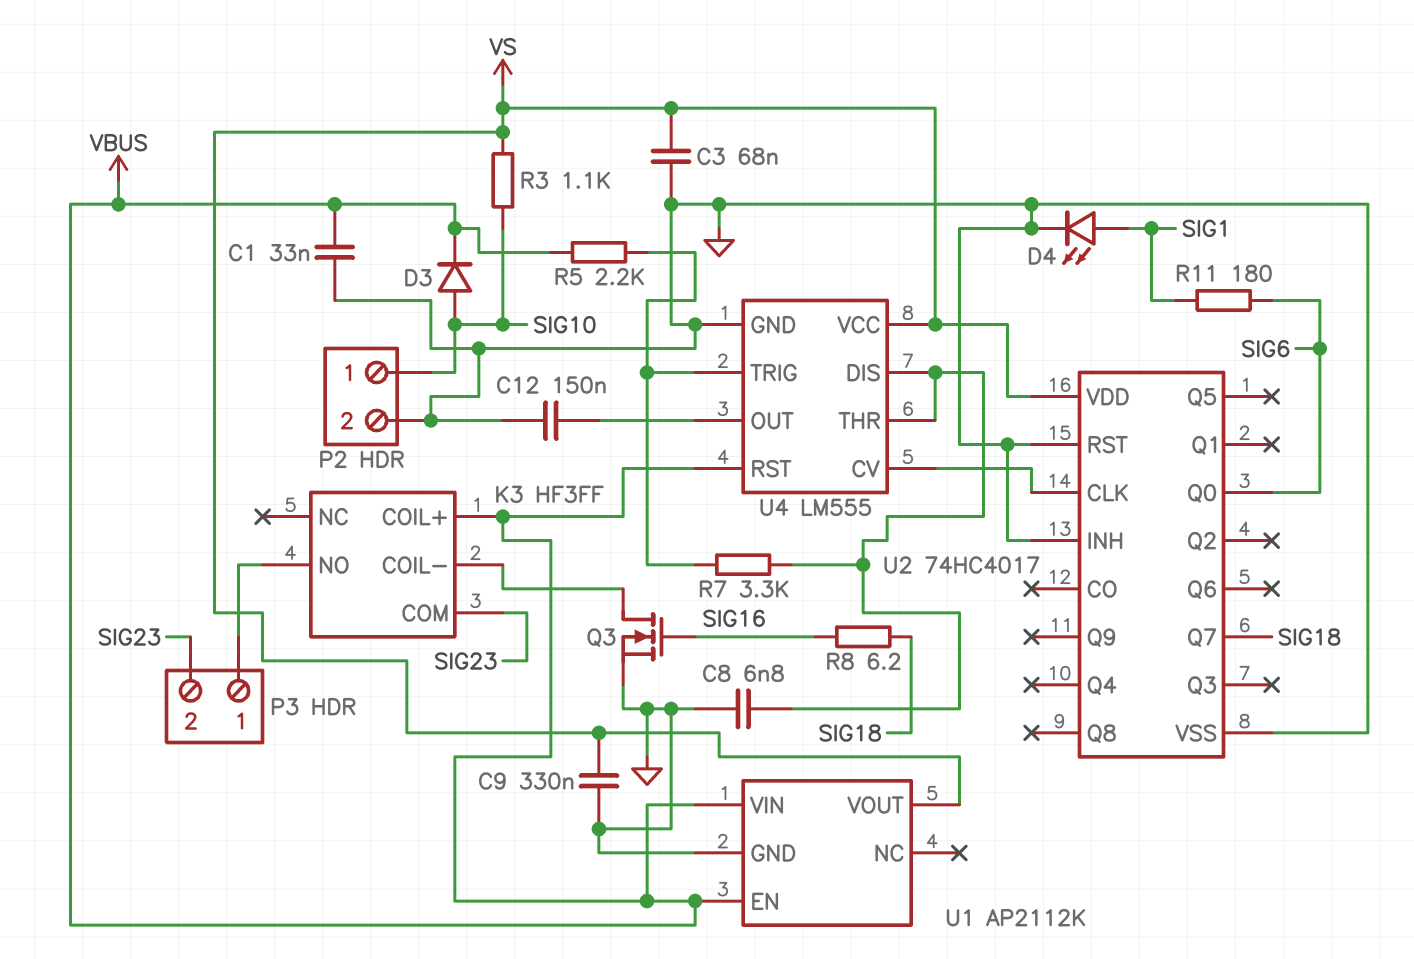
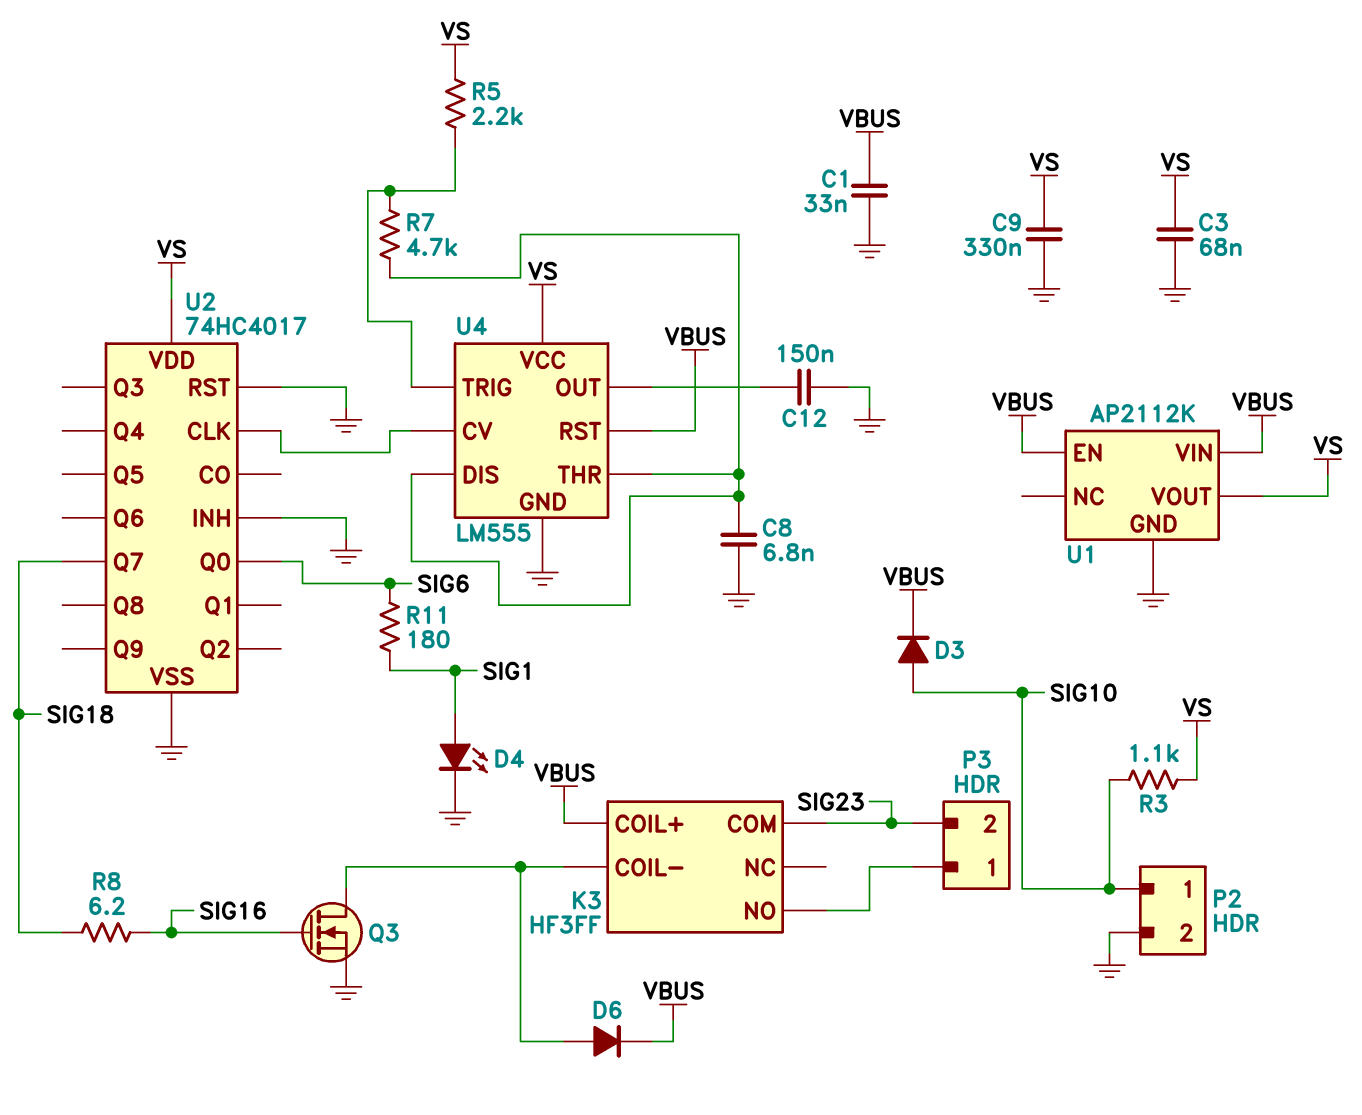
D6: none -> diode (A K3/COIL-, K VBUS)
R5: 2.2k (U4/TRIG, VBUS) -> 2.2k (U4/TRIG, VS)
R7: 3.3k (U4/DIS, U4/TRIG) -> 4.7k (U4/DIS, U4/TRIG)

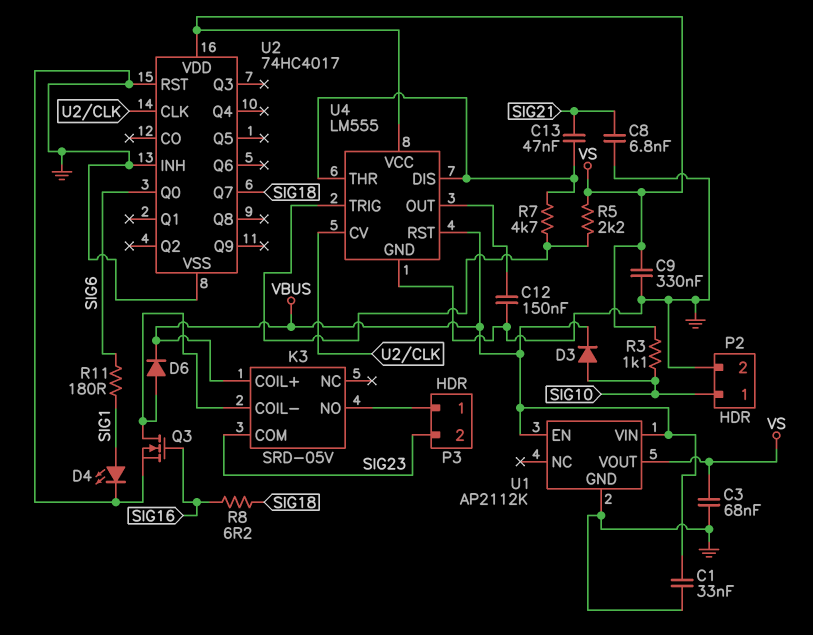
C8: 6.8nF (GND, U4/DIS) -> 6.8nF (GND, SIG21)
C13: none -> 47nF (SIG21, U4/DIS)
K3: HF3FF -> SRD-05V

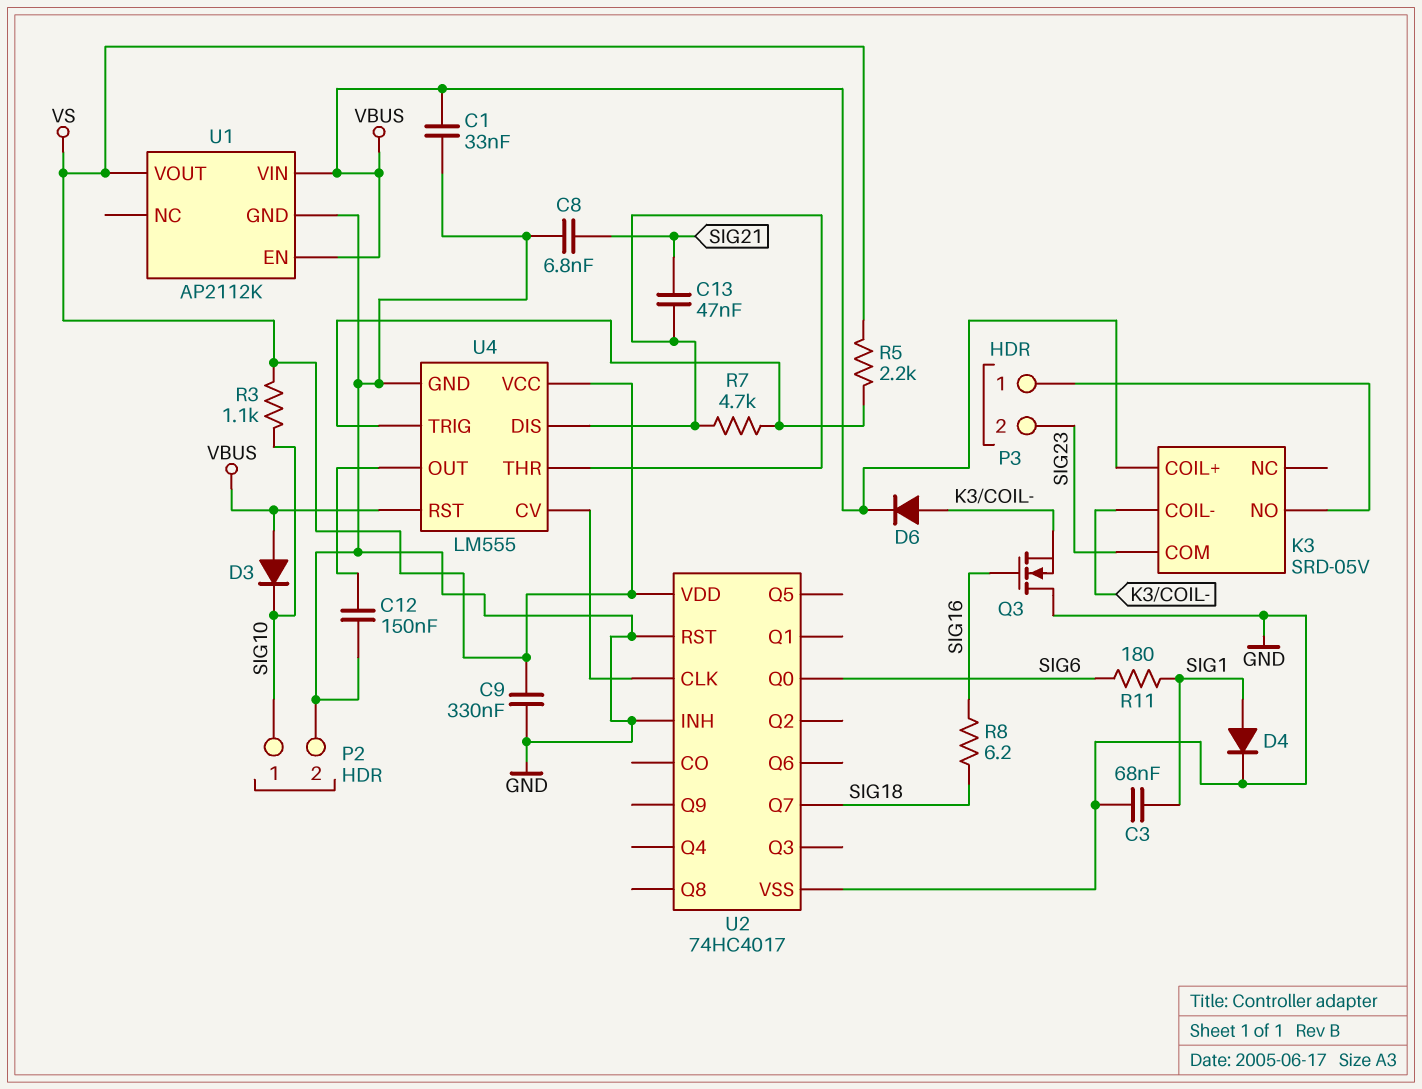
C3: 68nF (GND, VS) -> 68nF (GND, SIG1)
D3: diode (A SIG10, K VBUS) -> diode (A VBUS, K SIG10)
D4: LED (A SIG1, K GND) -> diode (A SIG1, K GND)
Q3: NMOS (G SIG16, D K3/COIL-, S GND) -> NMOS (G SIG16, D GND, S K3/COIL-)

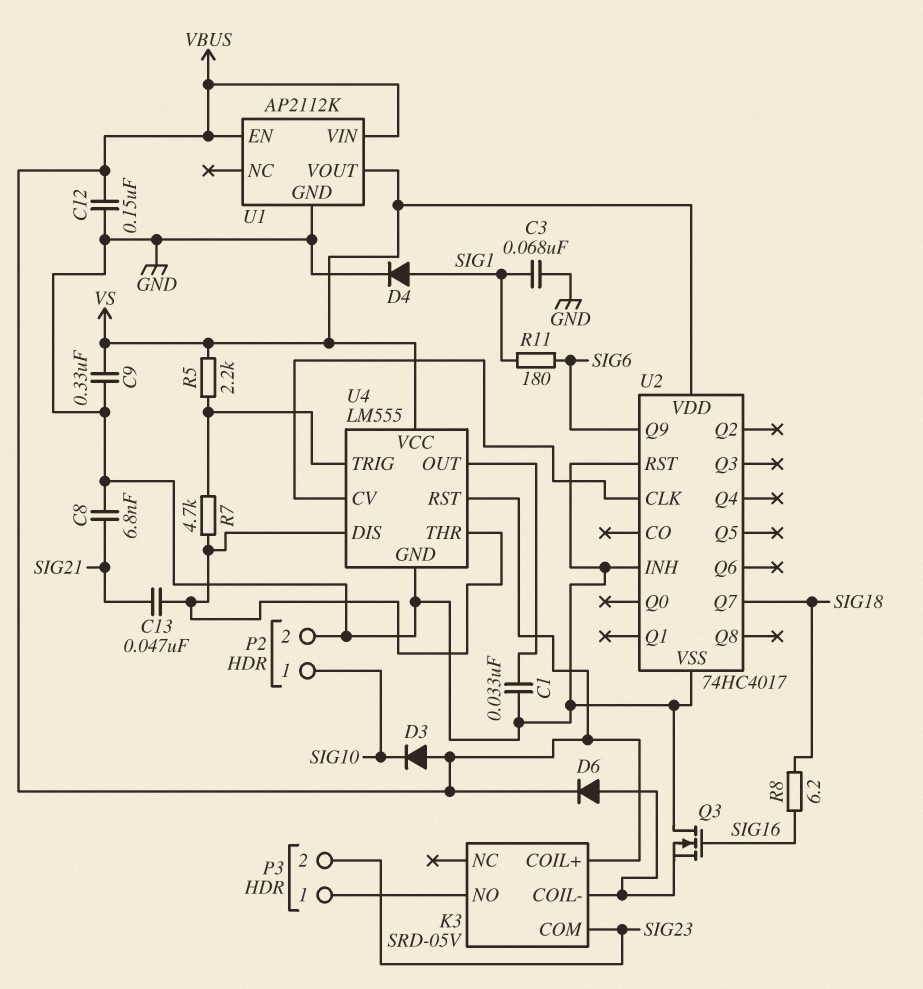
C1: 33nF (GND, VBUS) -> 33nF (GND, U4/OUT)
C12: 150nF (GND, U4/OUT) -> 150nF (GND, VBUS)
R3: 1.1k (SIG10, VS) -> none
U2 pin Q0: SIG6 -> none
U2 pin Q9: none -> SIG6

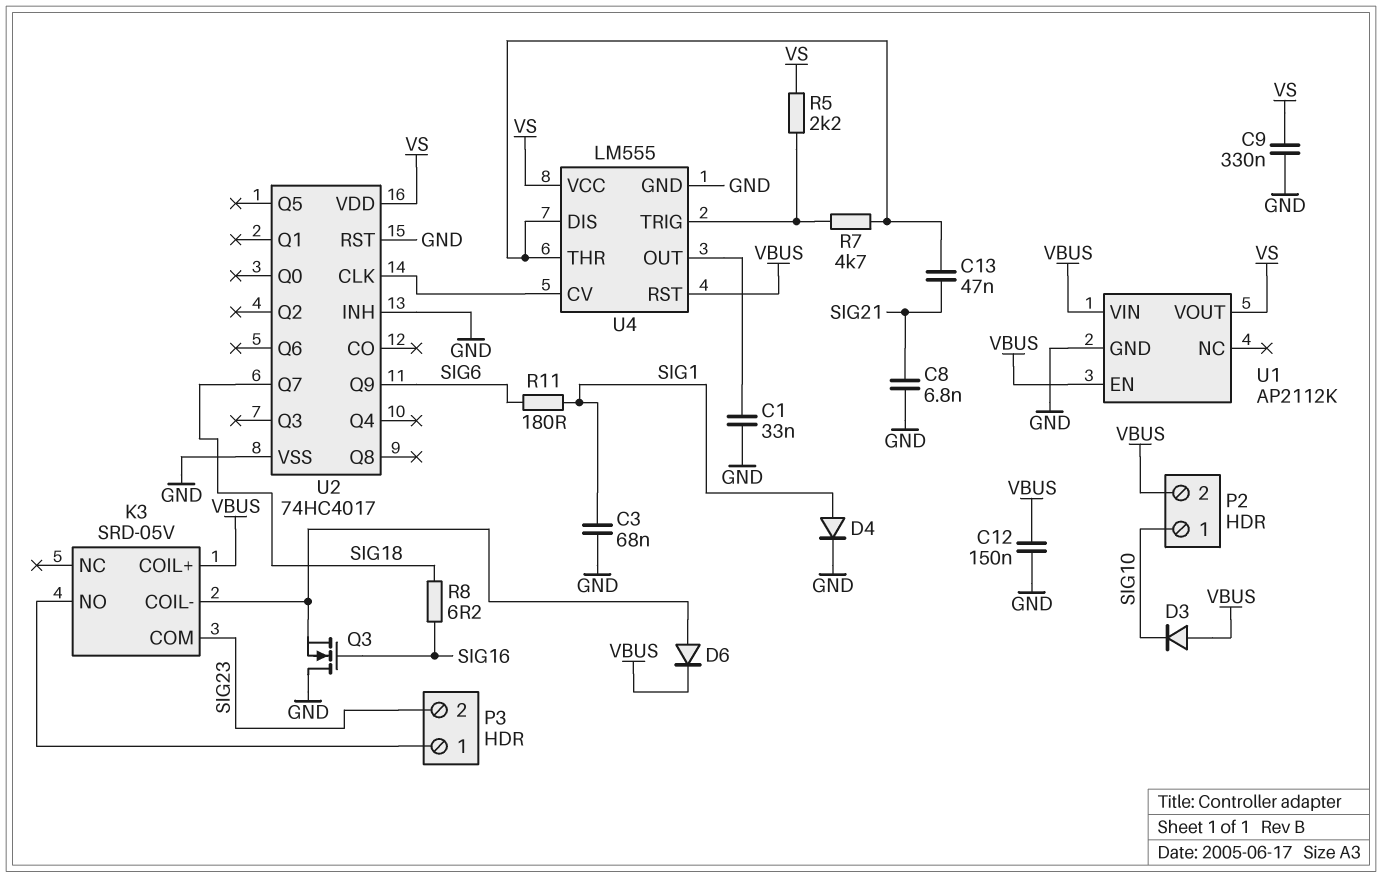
P2 pin 2: GND -> VBUS

